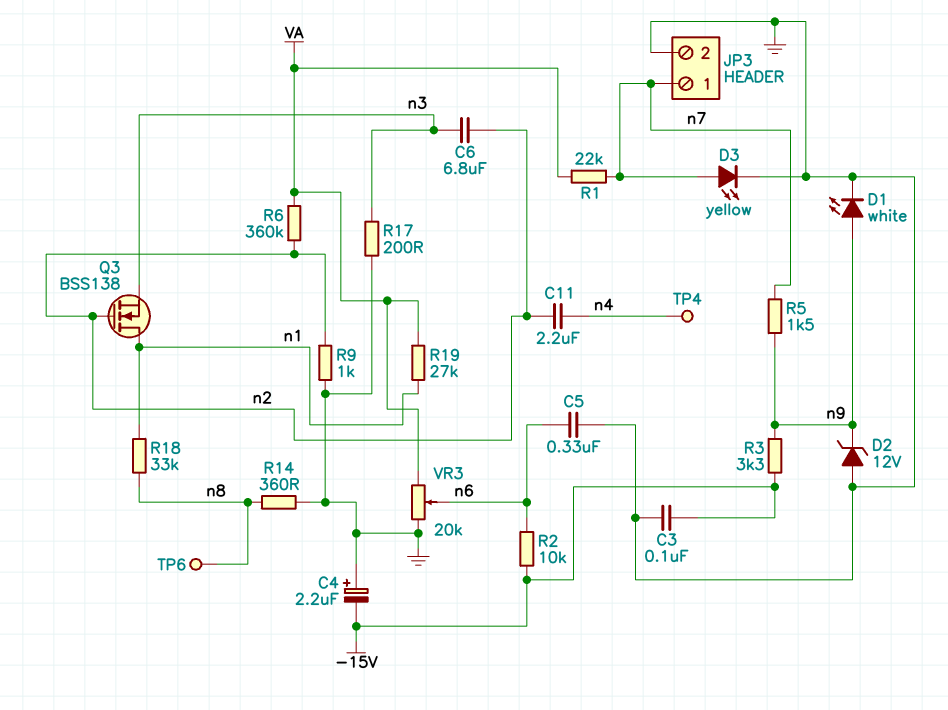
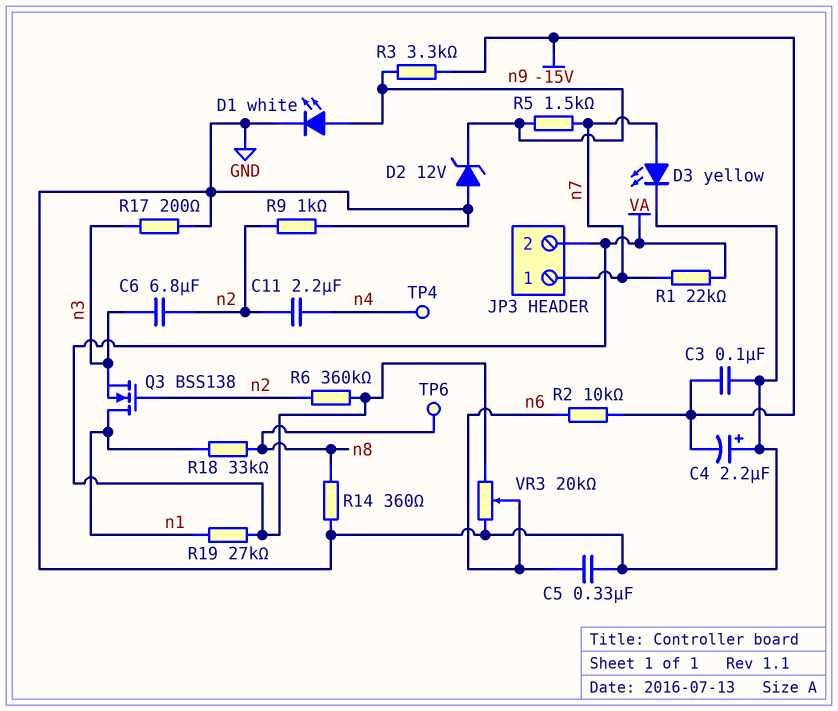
JP3 pin 2: GND -> VA

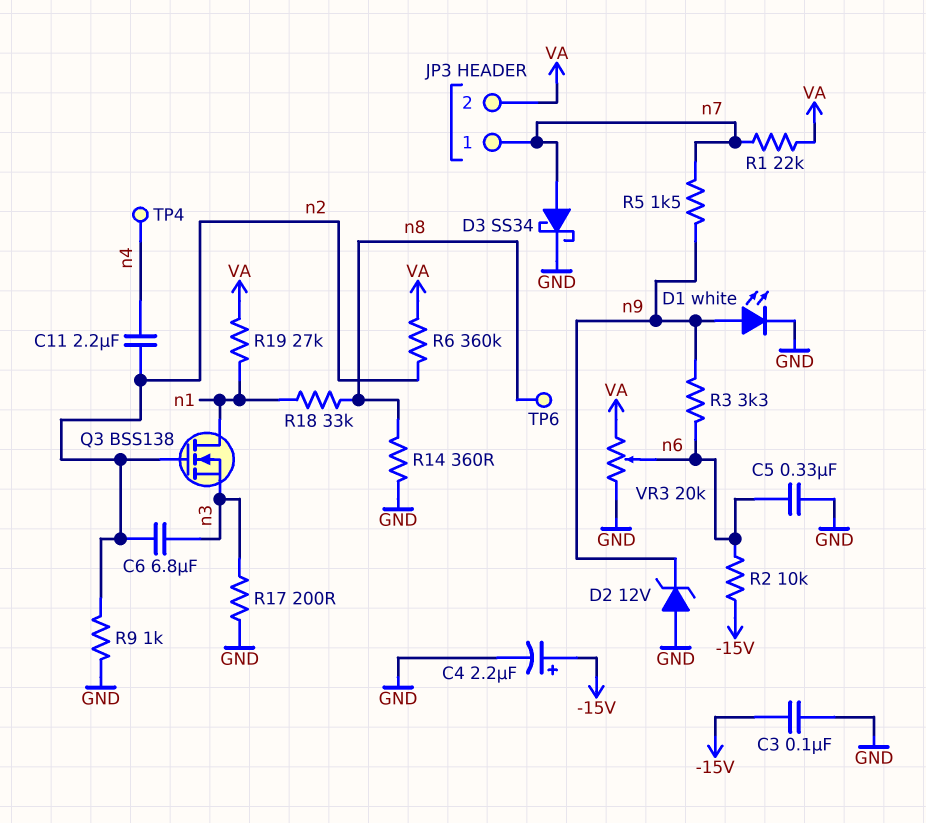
C4: 2.2uF (plus GND, minus -15V) -> 2.2uF (plus -15V, minus GND)
D3: LED yellow (A n7, K GND) -> schottky SS34 (A n7, K GND)
R3: 3.3k (-15V, n9) -> 3.3k (n6, n9)

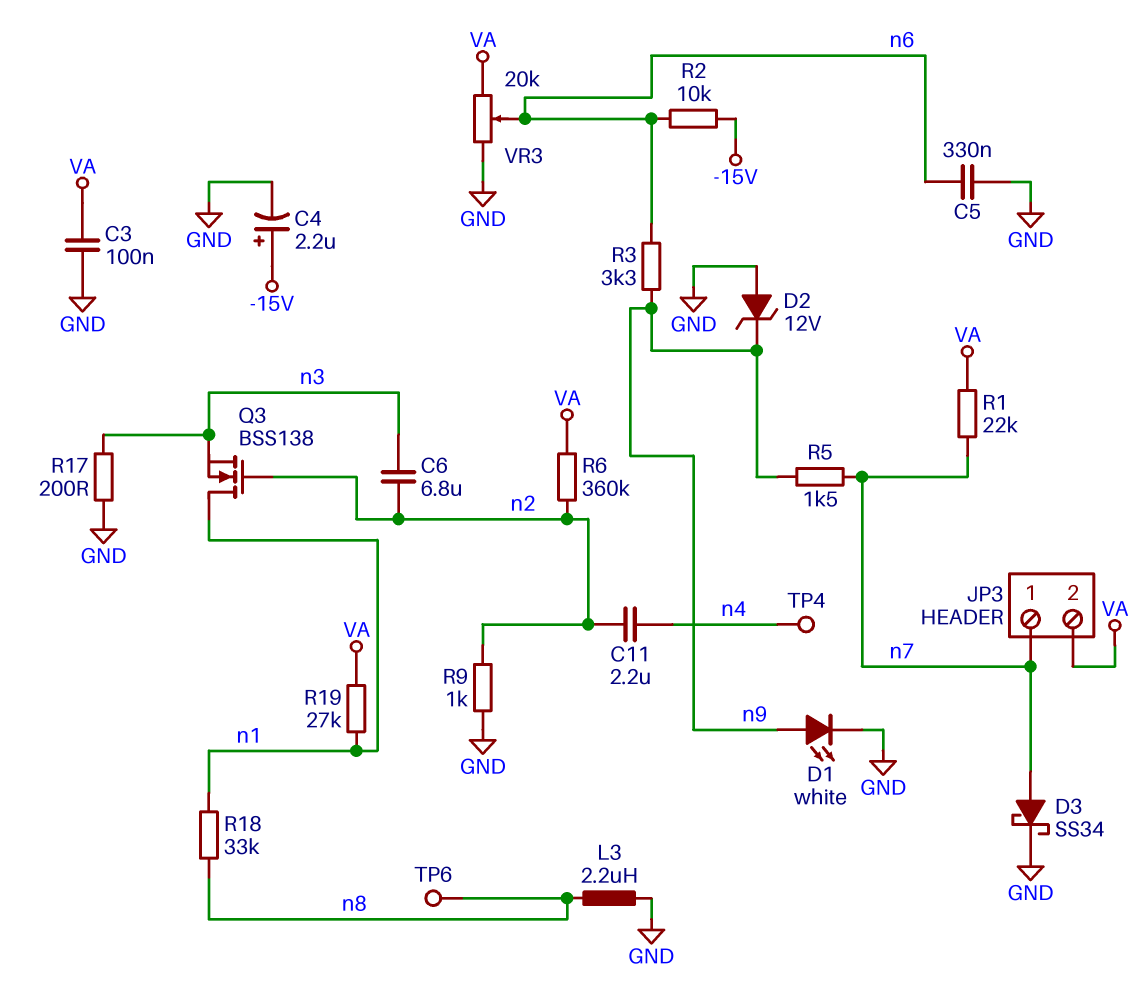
C3: 100nF (-15V, GND) -> 100nF (GND, VA)
L3: none -> 2.2uH (GND, n8)
R14: 360 (GND, n8) -> none

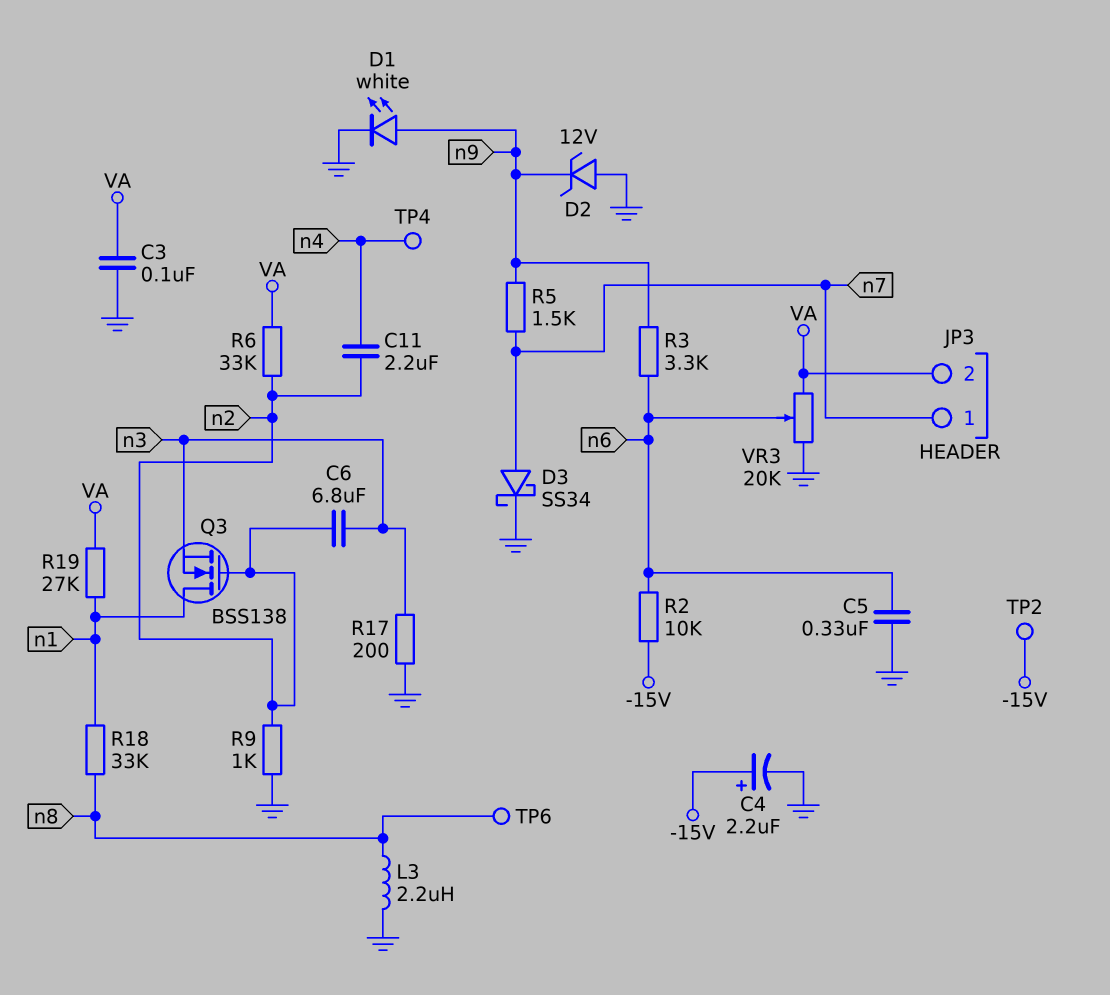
R1: 22k (VA, n7) -> none
R6: 360k (VA, n2) -> 33k (VA, n2)
TP2: none -> test point (-15V)

